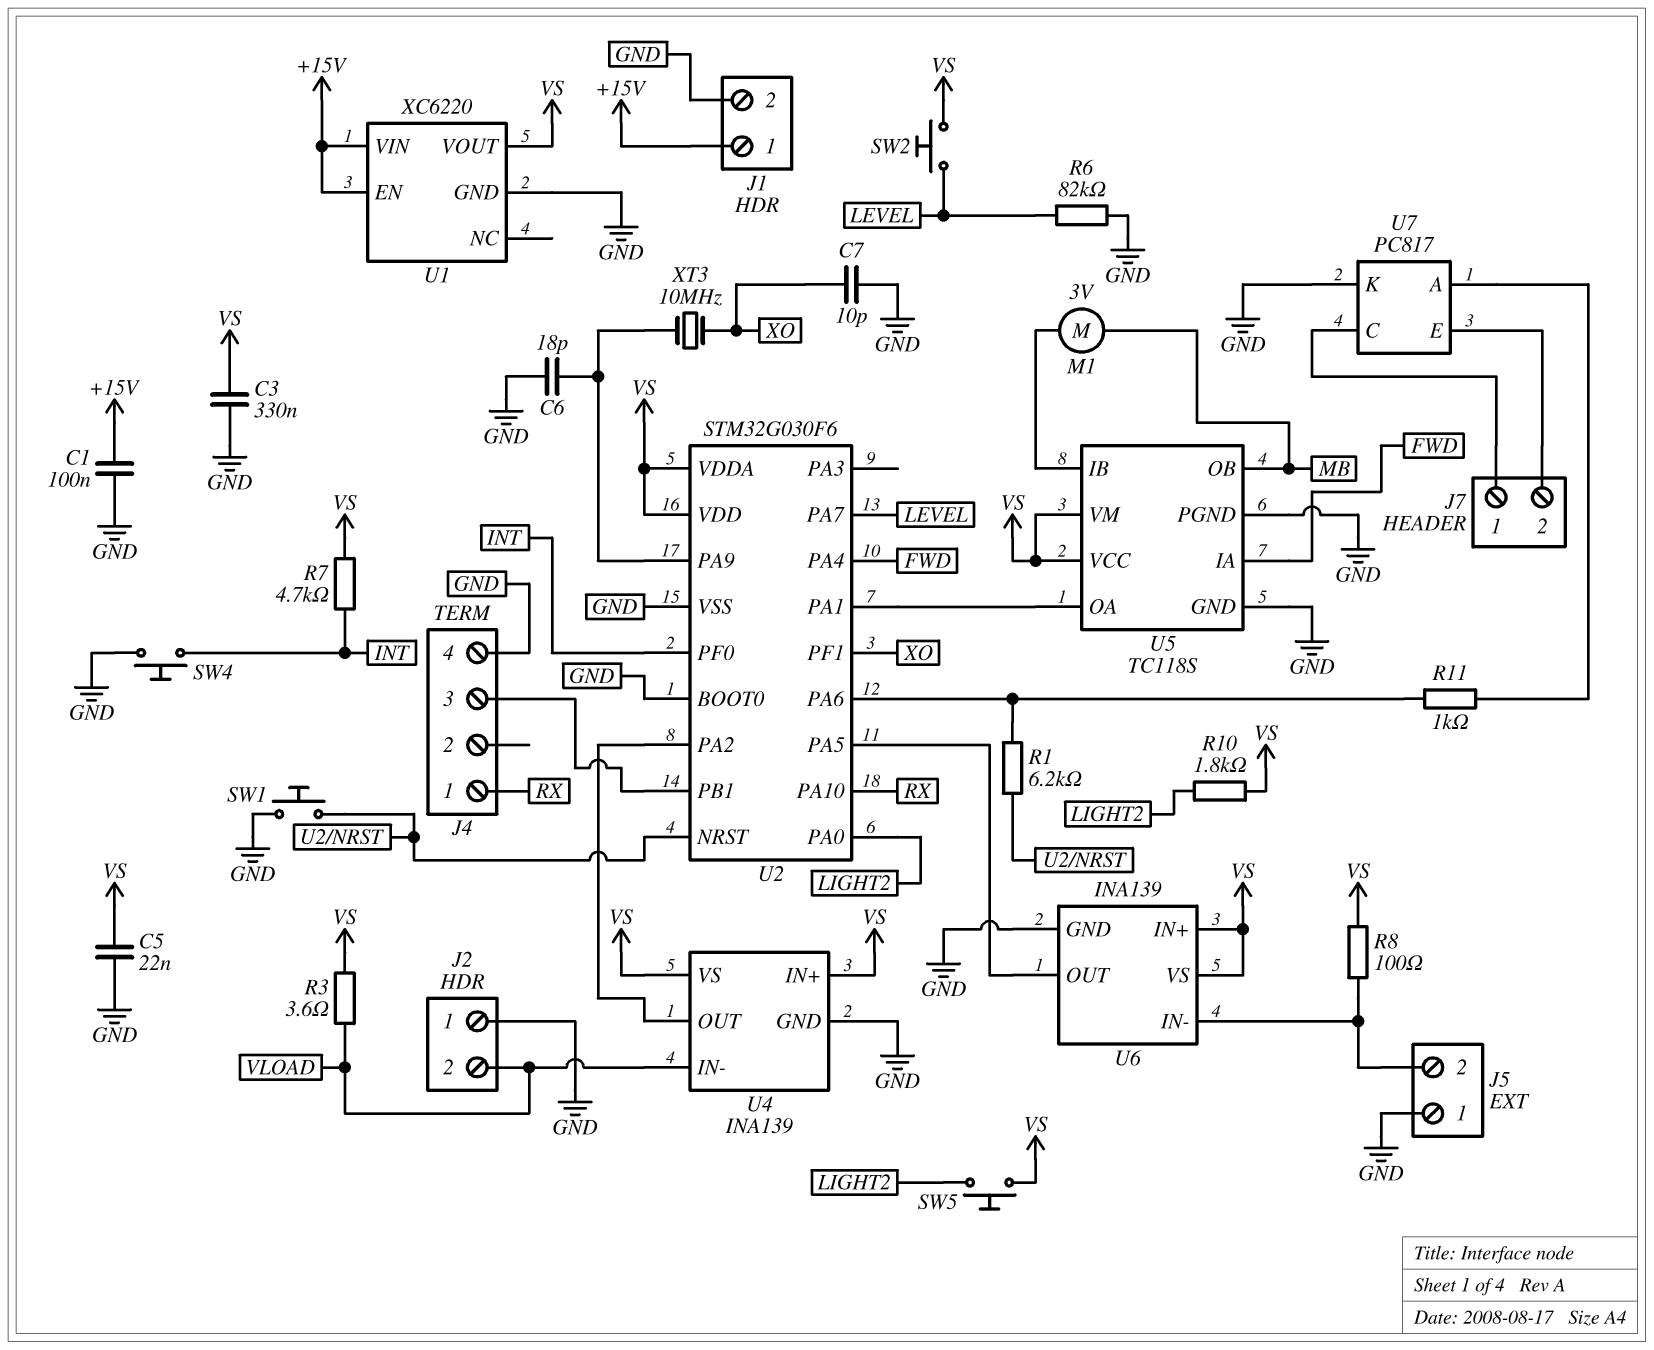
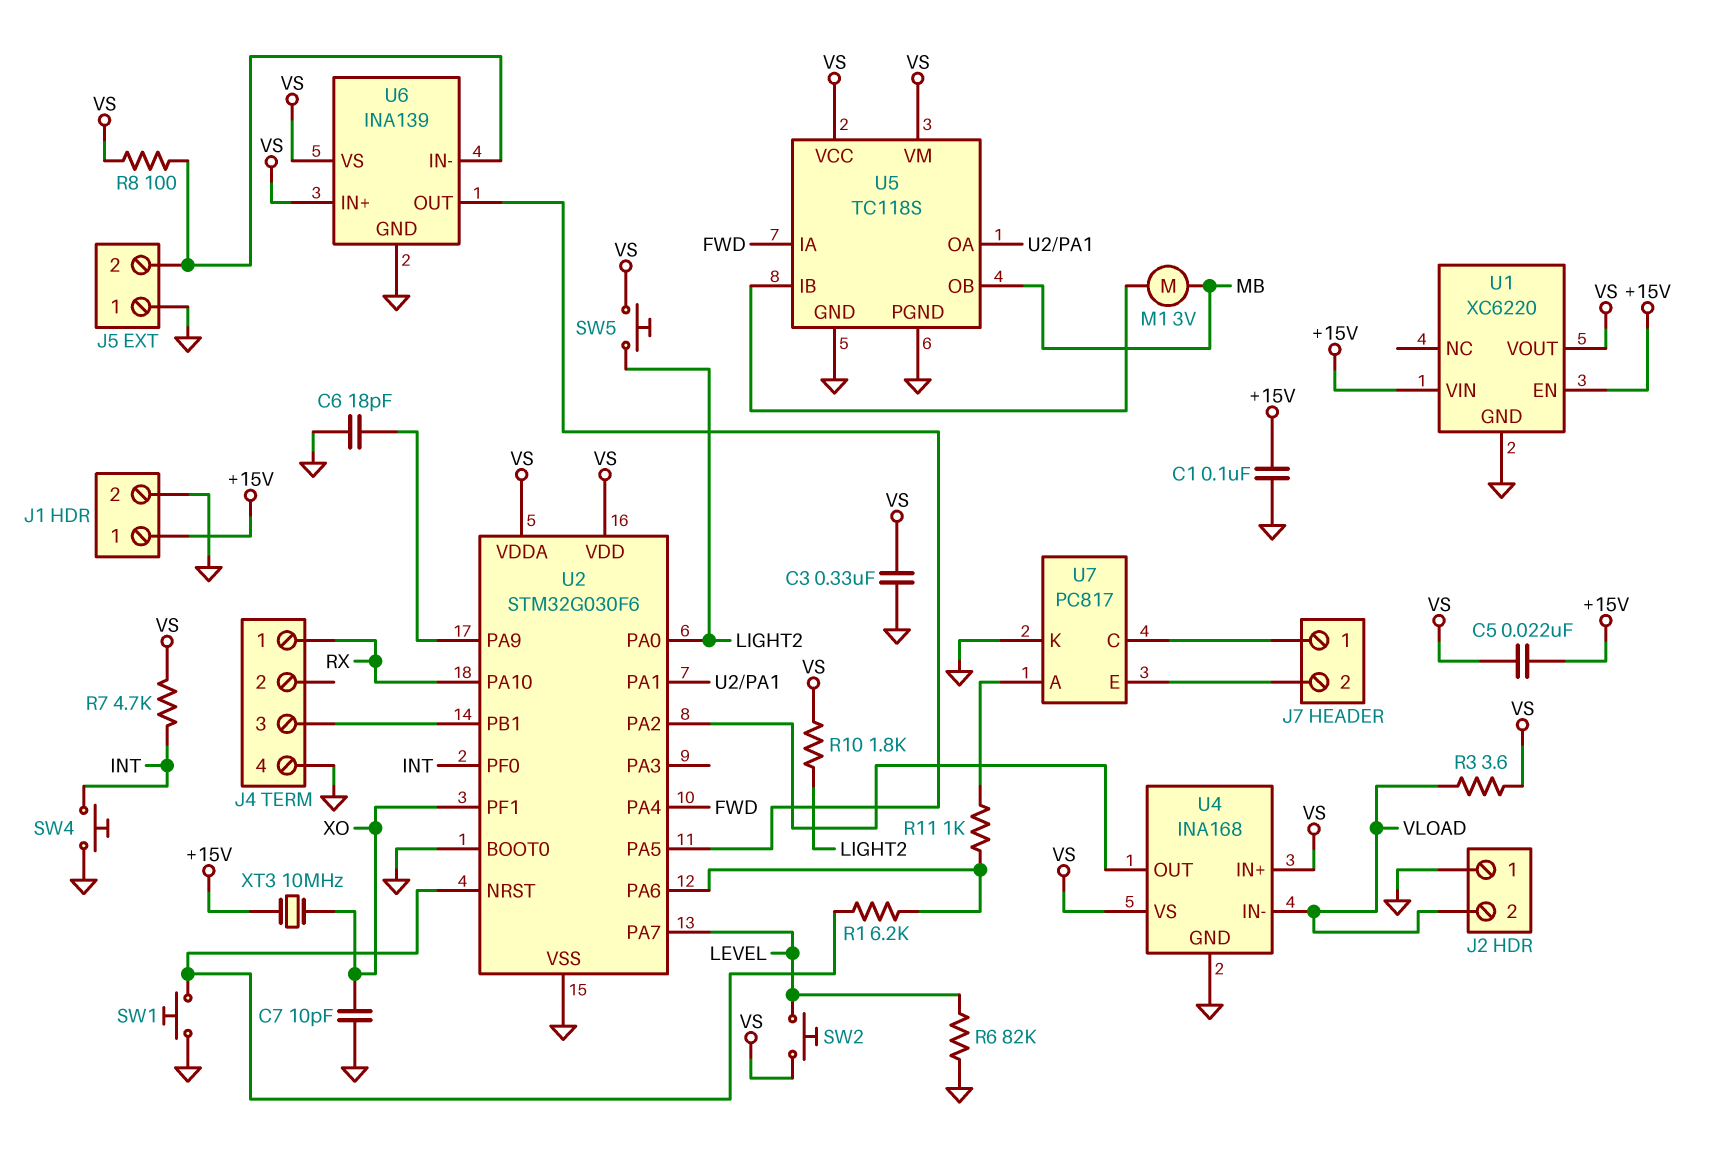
C5: 22nF (GND, VS) -> 22nF (+15V, VS)
U4: INA139 -> INA168
XT3: 10MHz (U2/PA9, XO) -> 10MHz (+15V, XO)

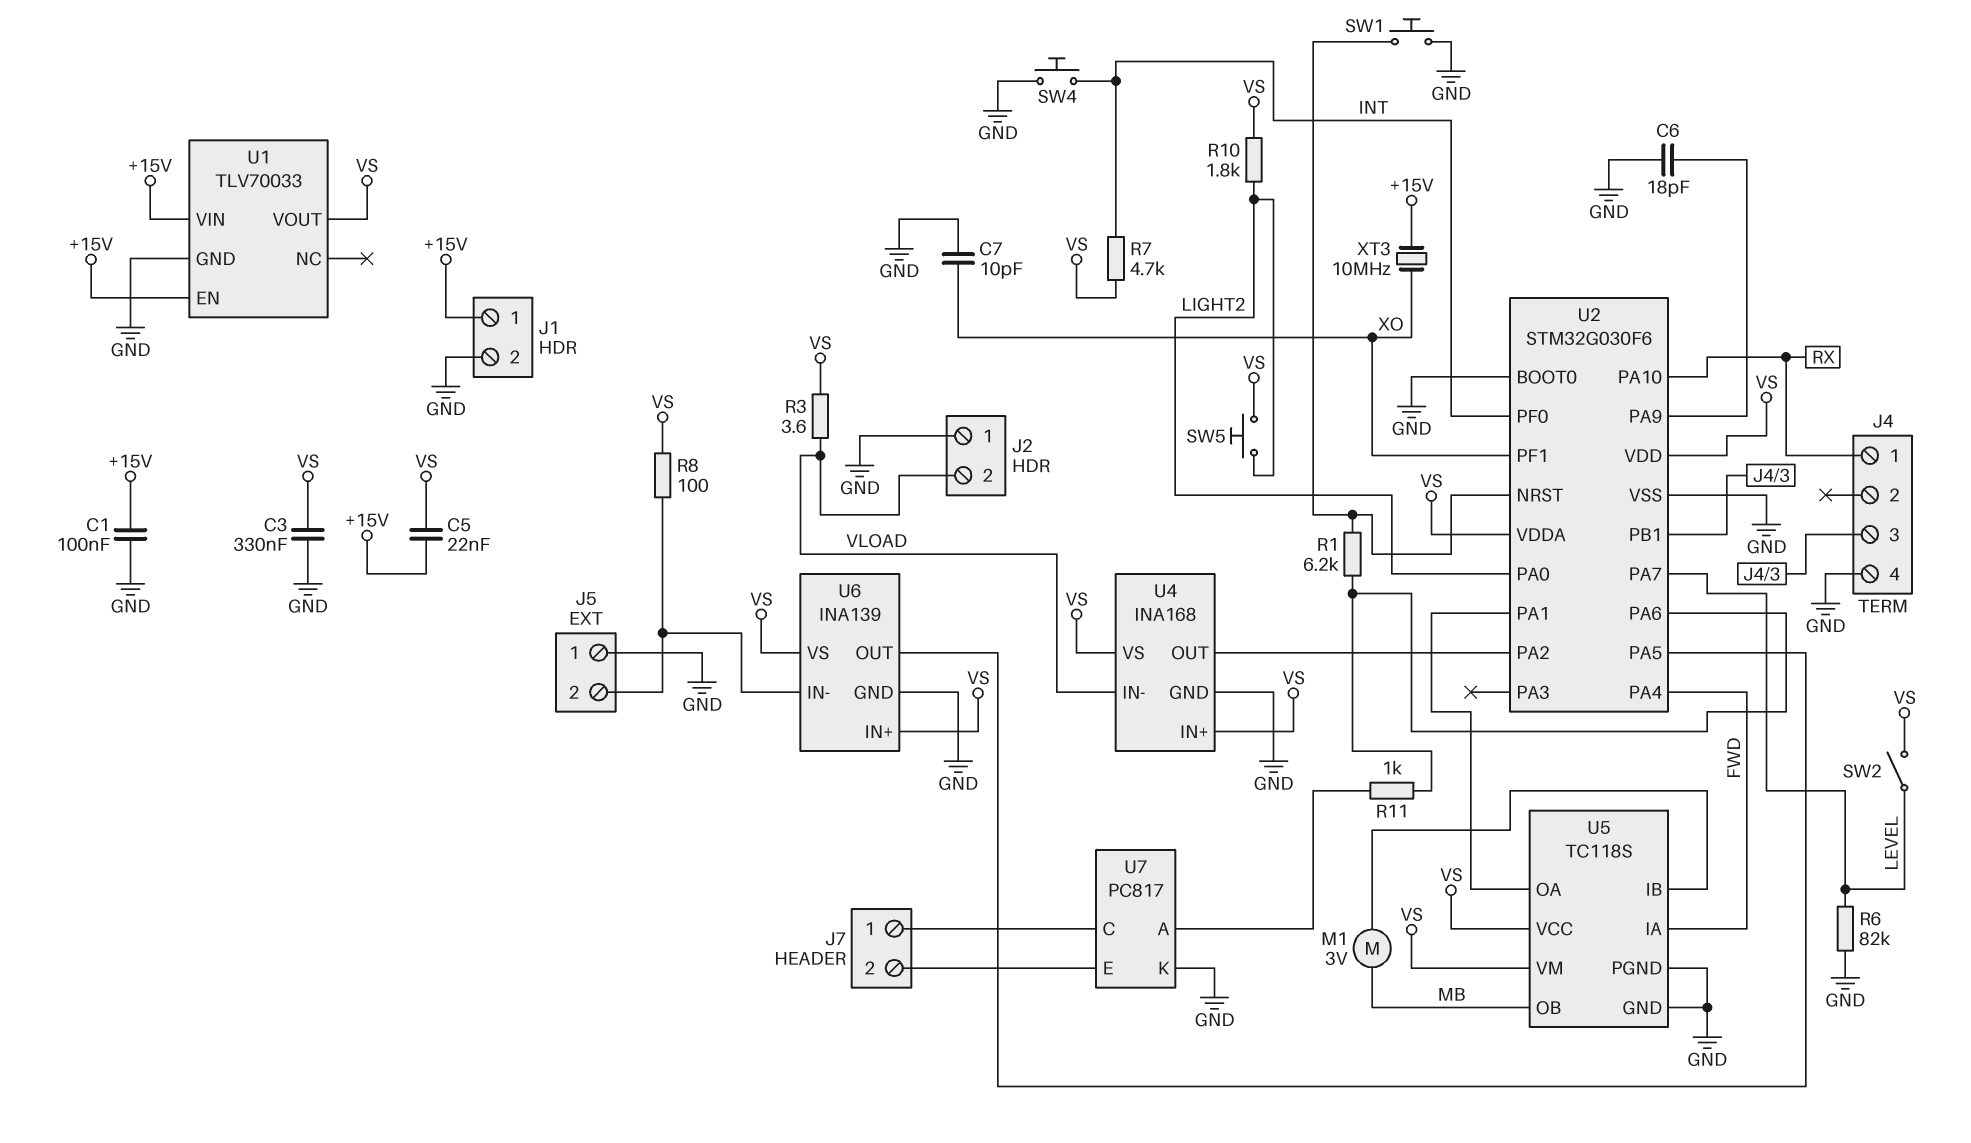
SW2: button (LEVEL, VS) -> switch (LEVEL, VS)
U1: XC6220 -> TLV70033

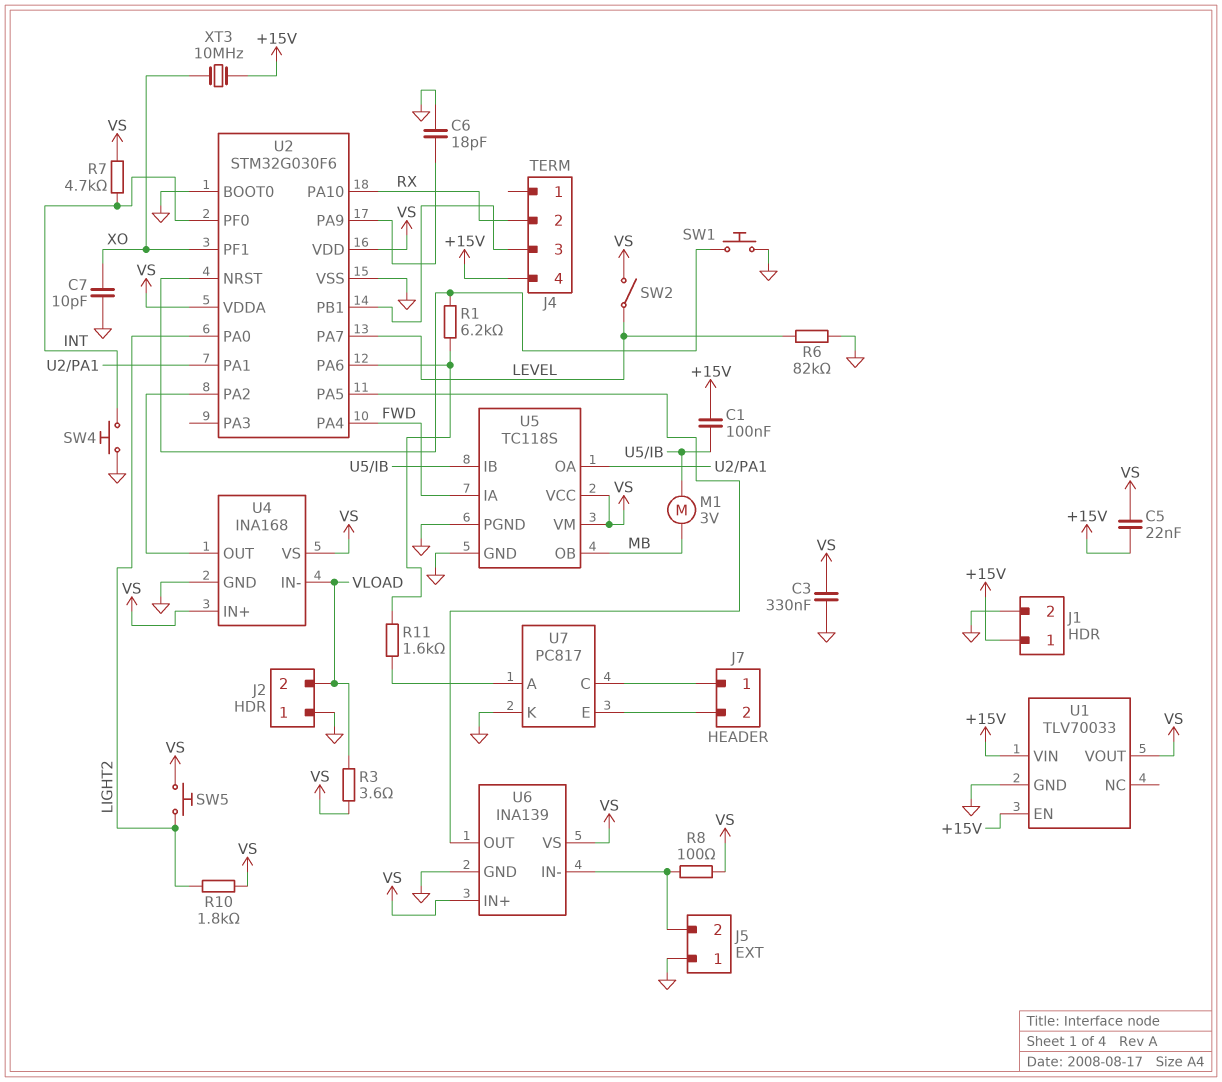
C1: 100nF (+15V, GND) -> 100nF (+15V, U5/IB)
J4 pin 1: RX -> none
J4 pin 2: none -> RX
J4 pin 4: GND -> +15V
R11: 1k (U2/PA6, U7/A) -> 1.6k (U2/PA6, U7/A)

